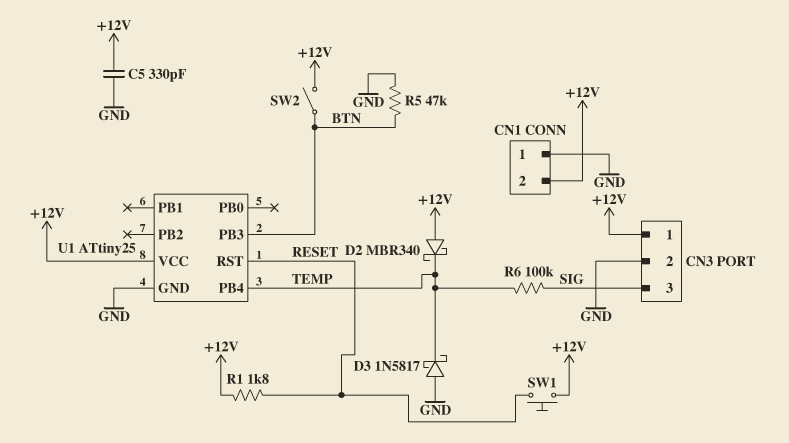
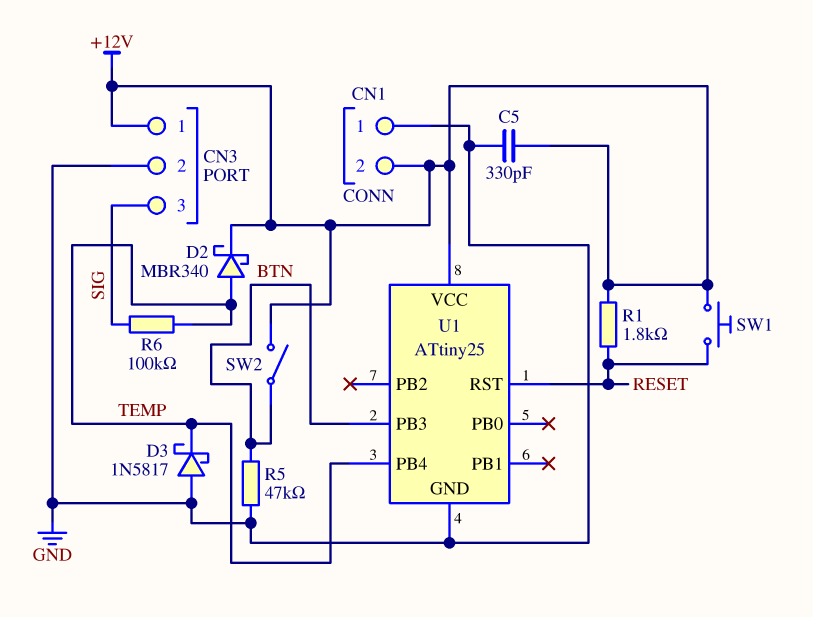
D2: schottky MBR340 (A +12V, K TEMP) -> schottky MBR340 (A TEMP, K +12V)

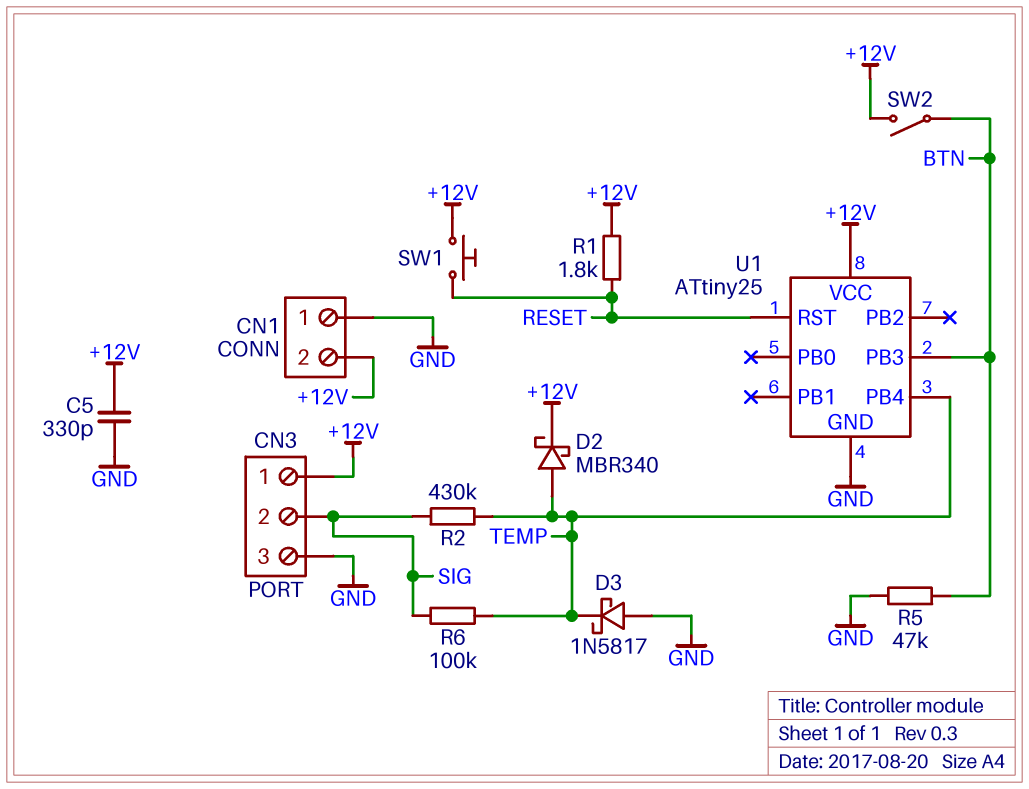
CN3 pin 2: GND -> SIG
CN3 pin 3: SIG -> GND
R2: none -> 430k (SIG, TEMP)

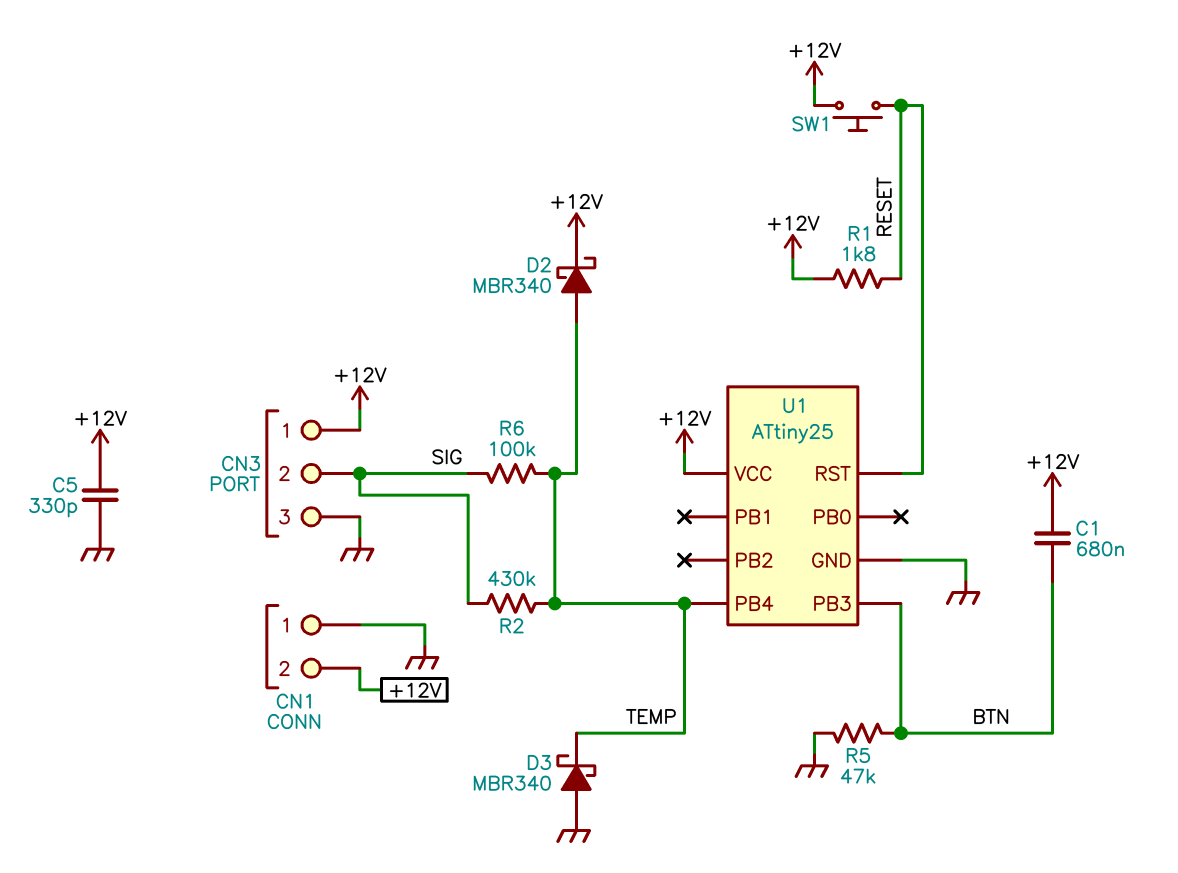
C1: none -> 680nF (+12V, BTN)
D3: schottky 1N5817 (A GND, K TEMP) -> schottky MBR340 (A GND, K TEMP)
SW2: switch (+12V, BTN) -> none

